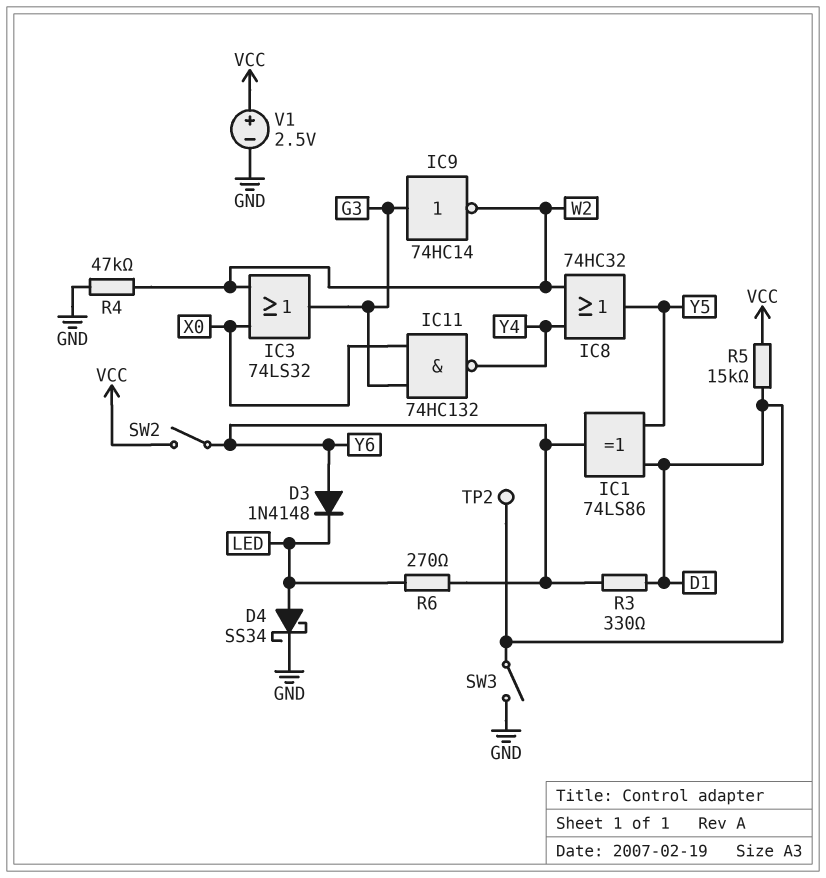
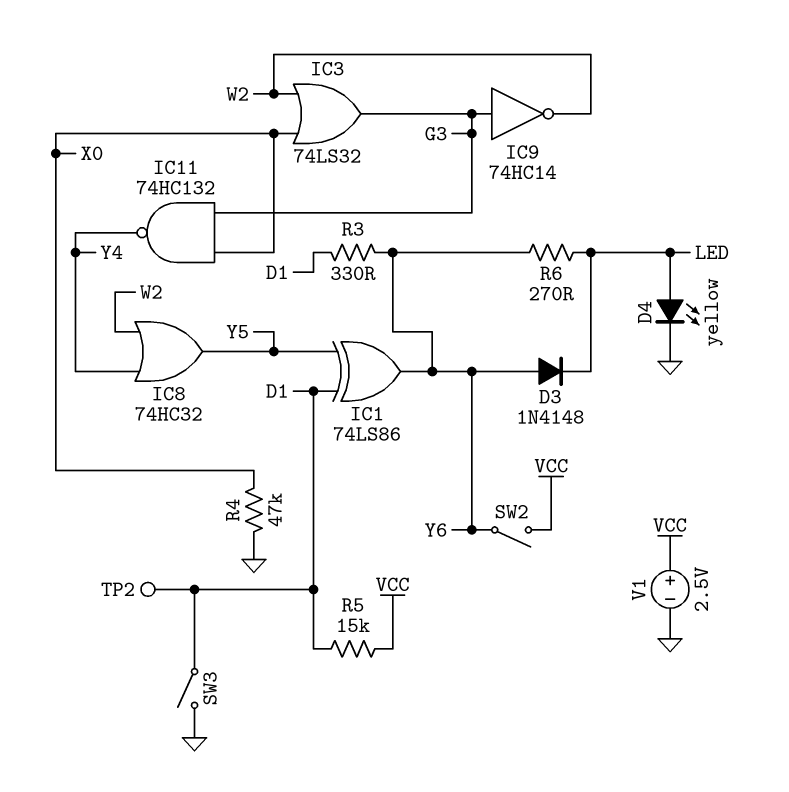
D4: schottky SS34 (A LED, K GND) -> LED yellow (A LED, K GND)
R4: 47k (GND, W2) -> 47k (GND, X0)

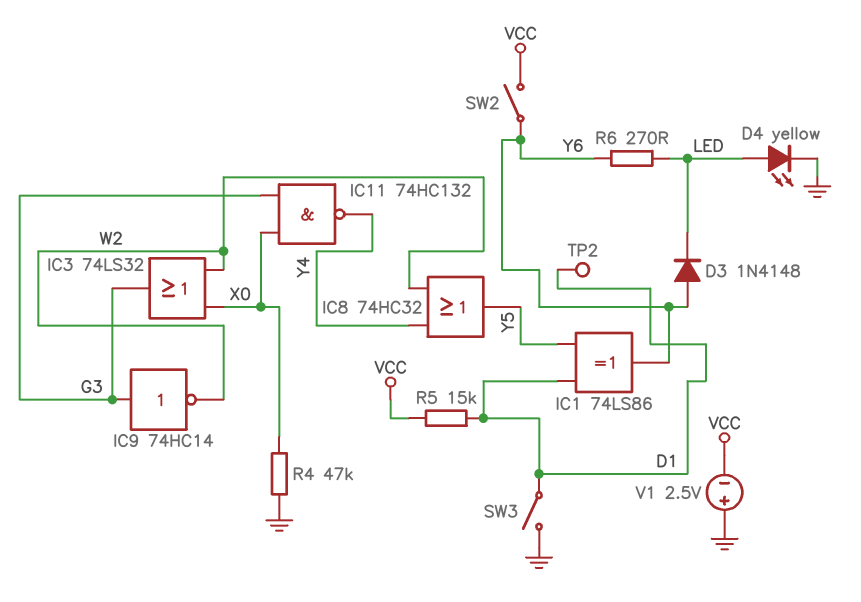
R3: 330 (D1, Y6) -> none
V1: 2.5V (plus VCC, minus GND) -> 2.5V (plus GND, minus VCC)

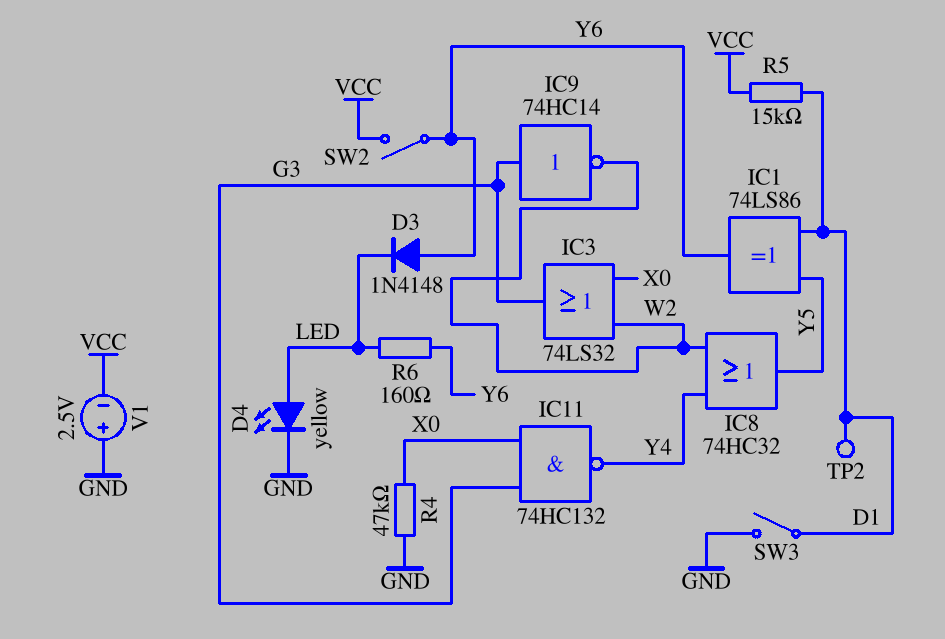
R6: 270 (LED, Y6) -> 160 (LED, Y6)

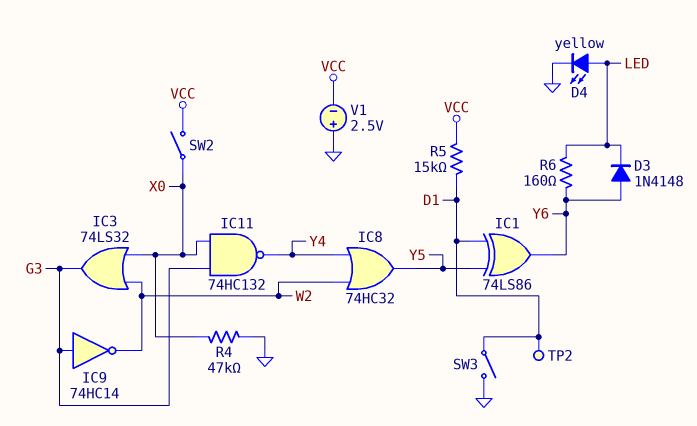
SW2: switch (VCC, Y6) -> switch (VCC, X0)

